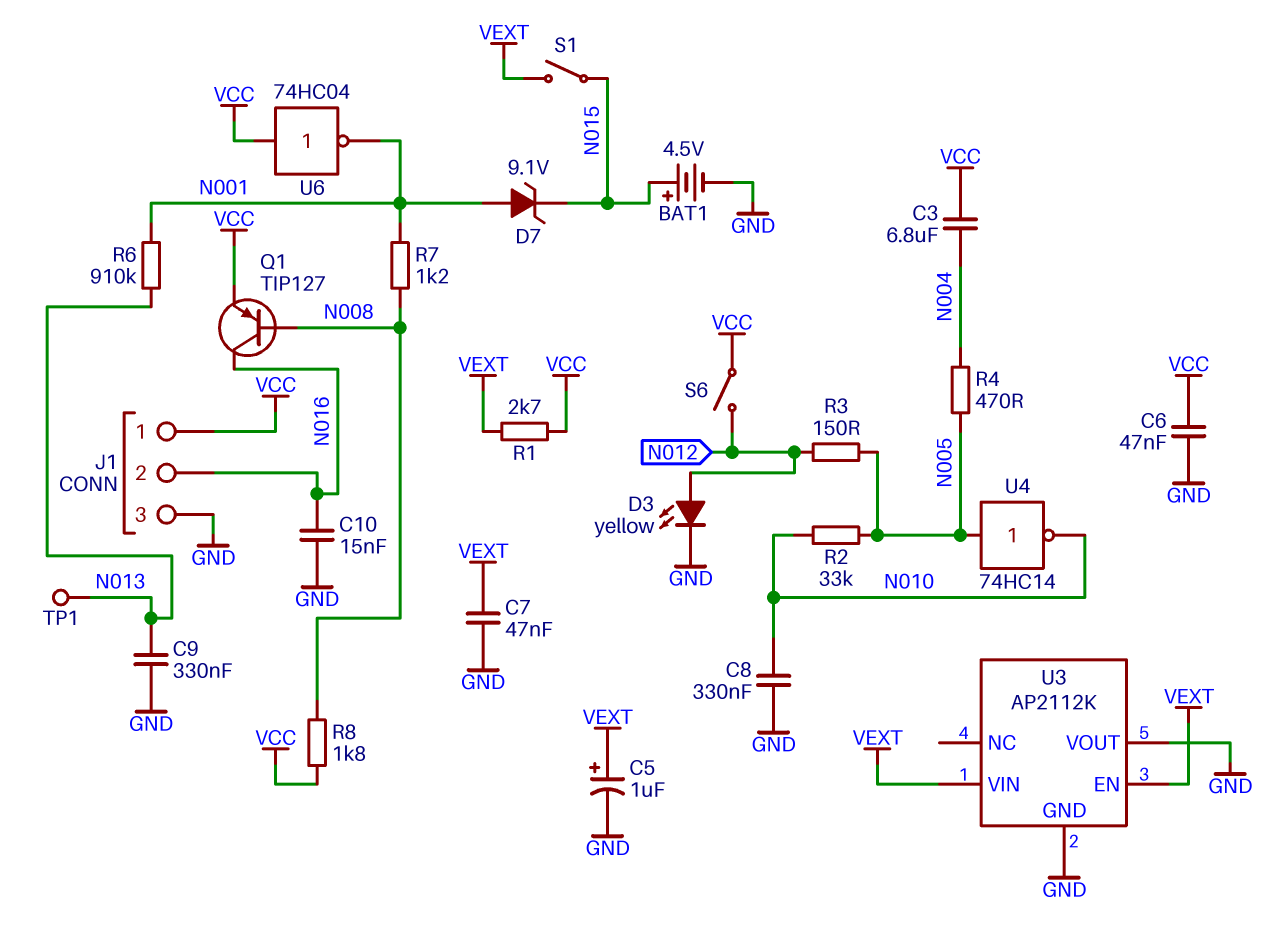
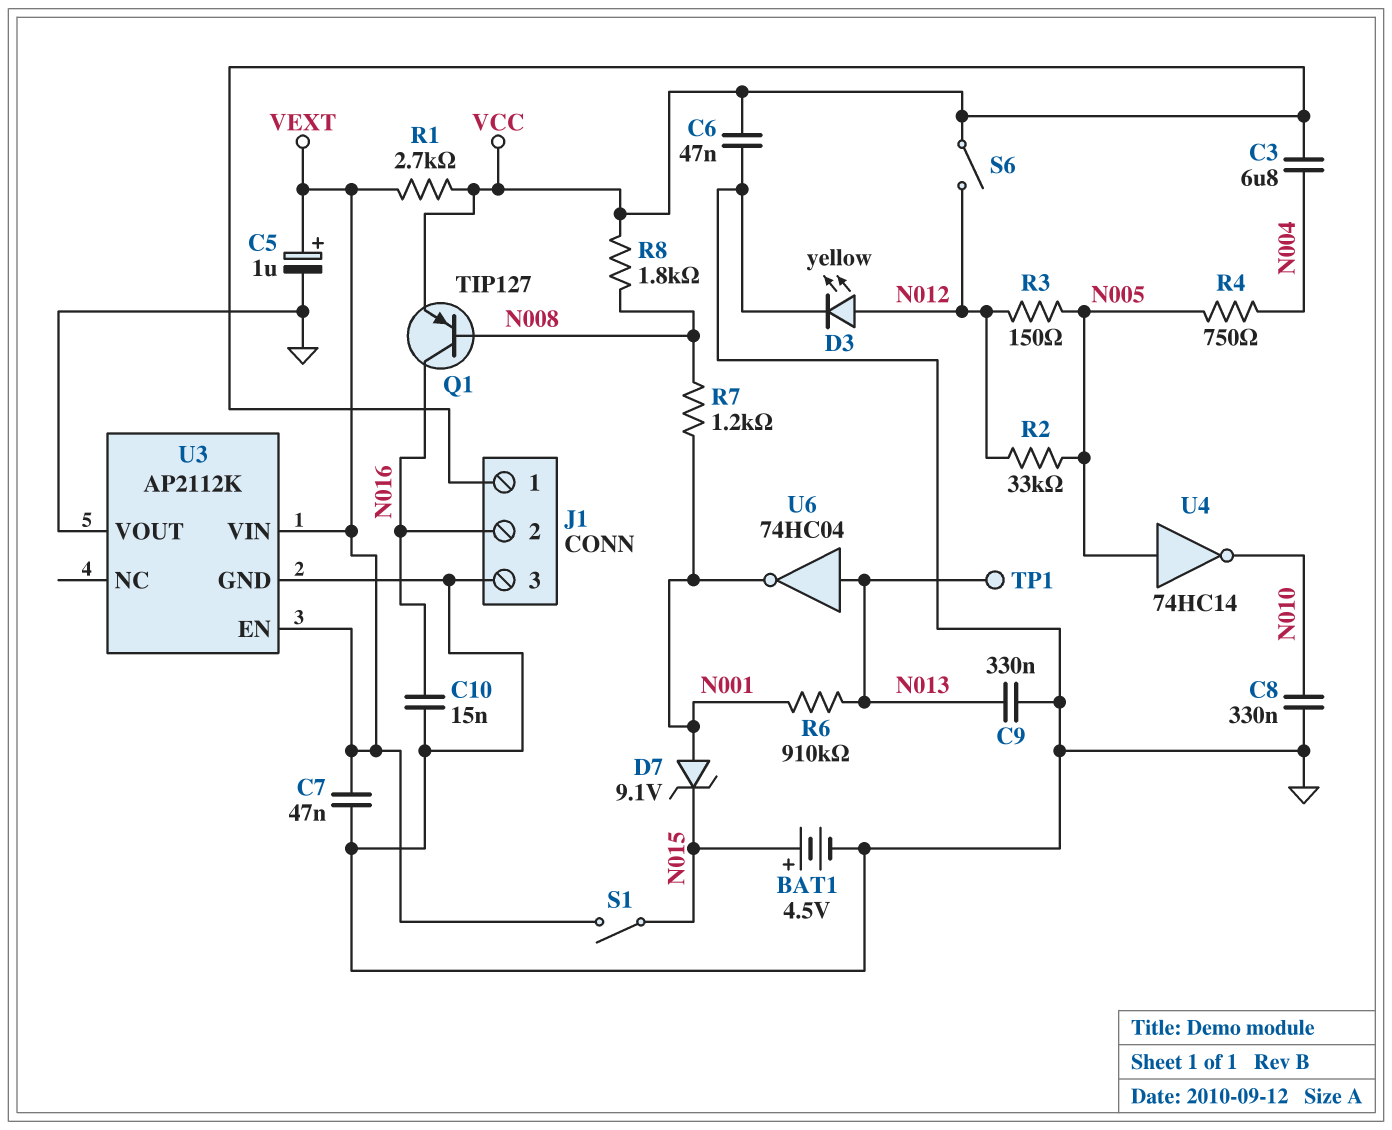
R2: 33k (N005, N010) -> 33k (N005, N012)
R4: 470 (N004, N005) -> 750 (N004, N005)
U6: NOT 74HC04 (in VCC, out N001) -> NOT 74HC04 (in N013, out N001)

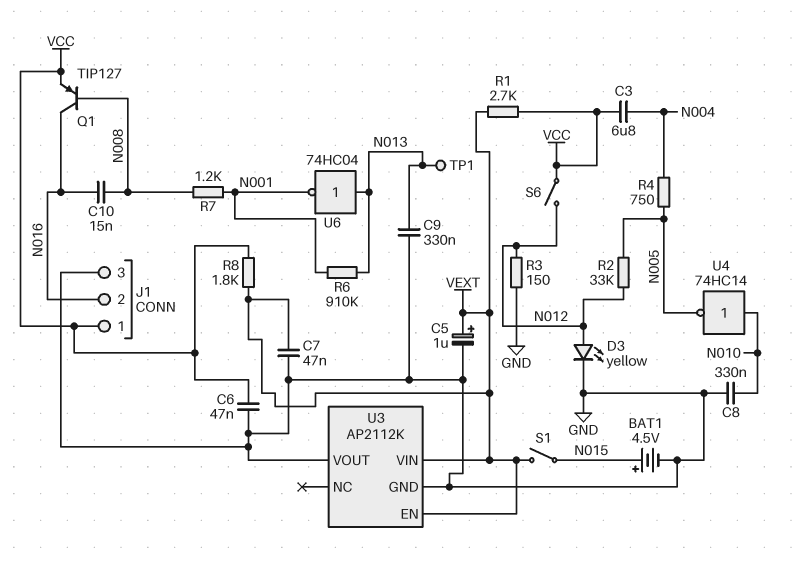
C10: 15nF (GND, N016) -> 15nF (N008, N016)
D7: zener 9.1V (A N001, K N015) -> none
R3: 150 (N005, N012) -> 150 (GND, N012)
R8: 1.8k (N008, VCC) -> 1.8k (VCC, VEXT)
U4: NOT 74HC14 (in N005, out N010) -> NOT 74HC14 (in N010, out N005)

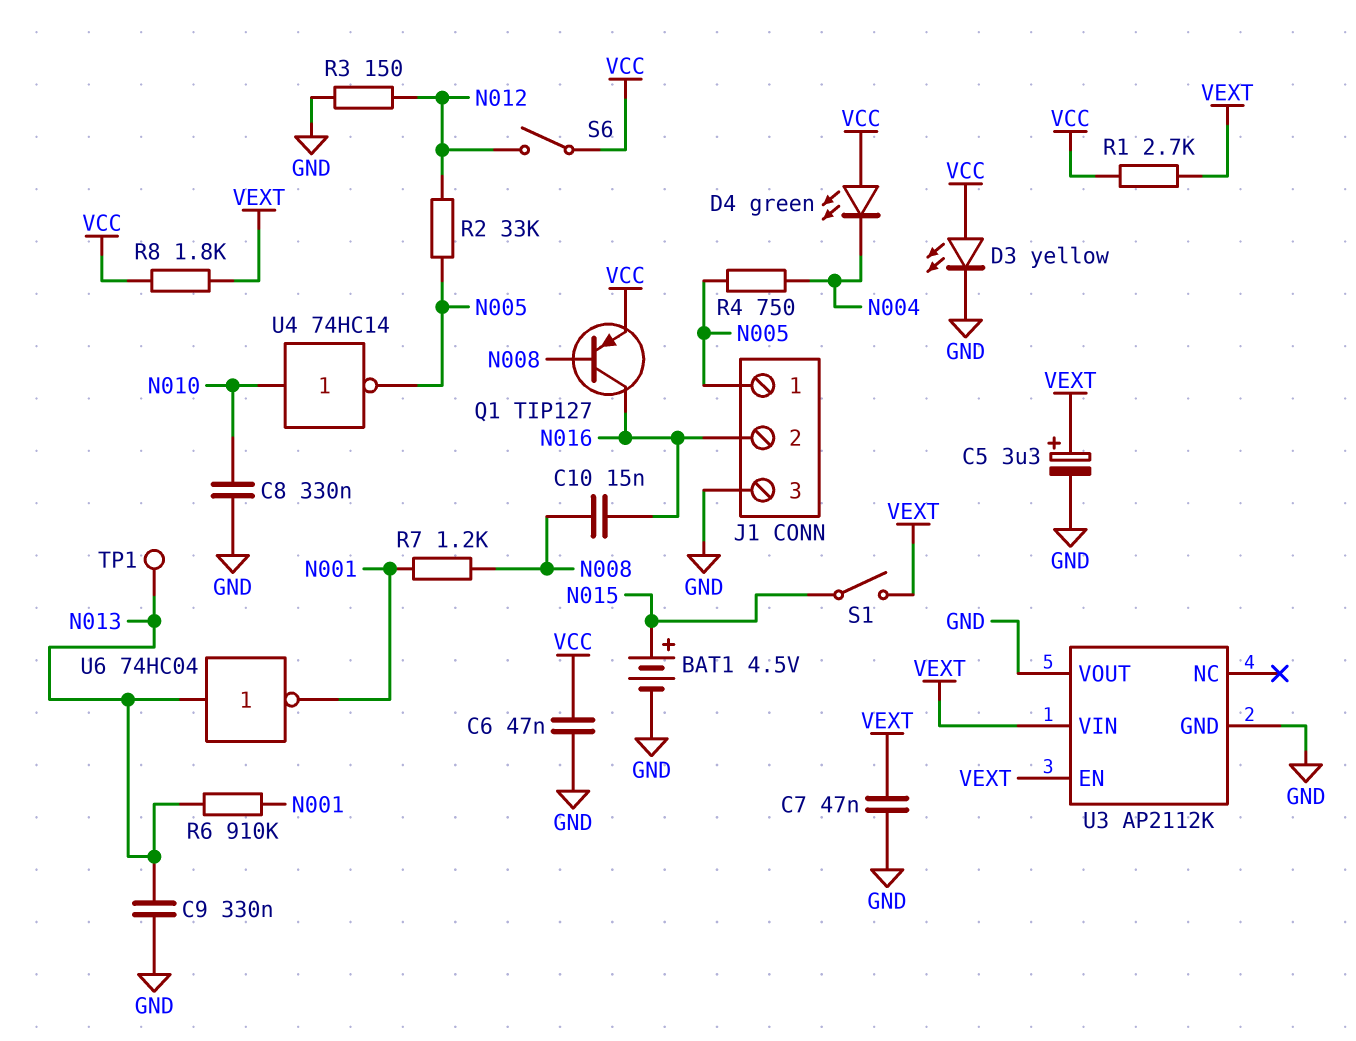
C3: 6.8uF (N004, VCC) -> none
C5: 1uF (plus VEXT, minus GND) -> 3.3uF (plus VEXT, minus GND)
D3: LED yellow (A N012, K GND) -> LED yellow (A VCC, K GND)
D4: none -> LED green (A VCC, K N004)
J1 pin 1: VCC -> N005

